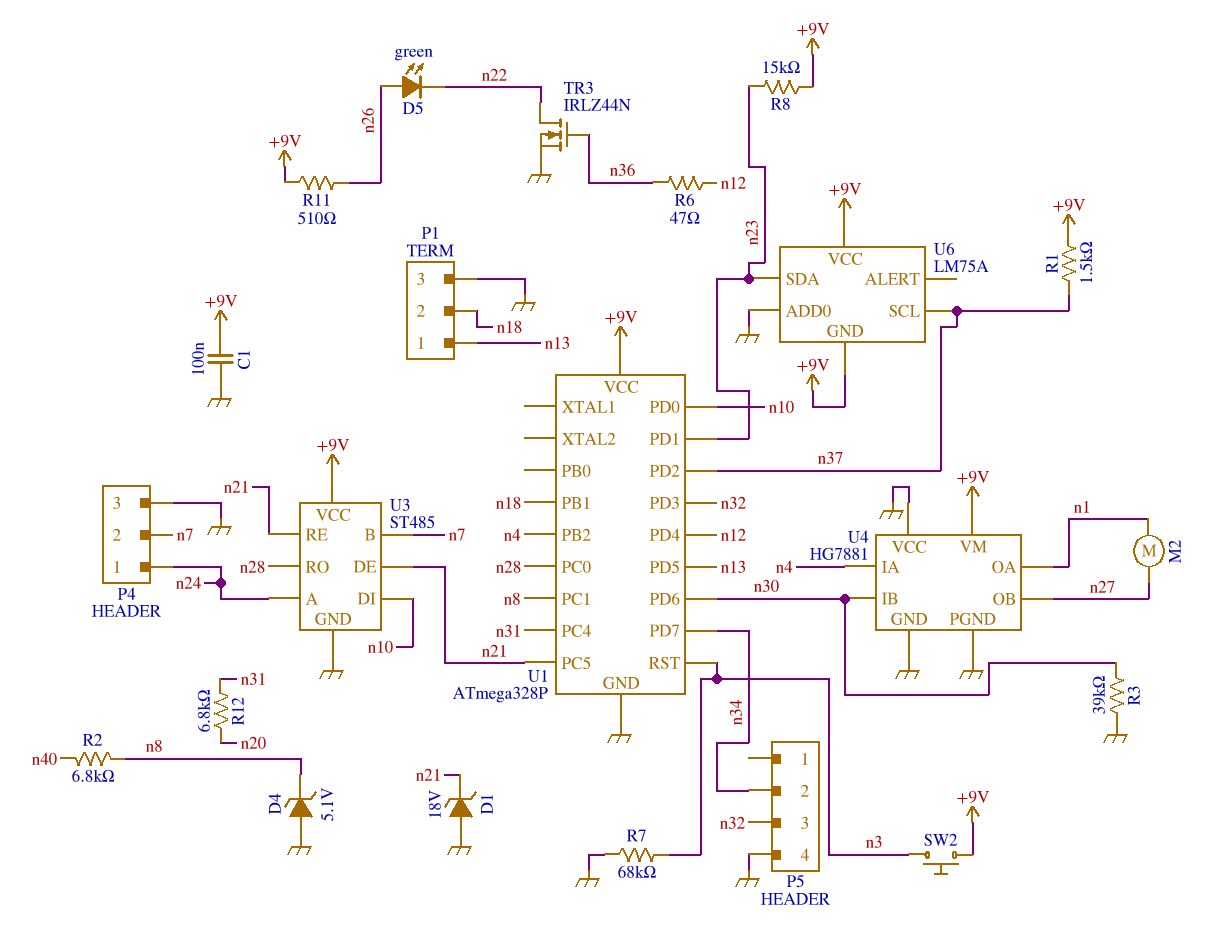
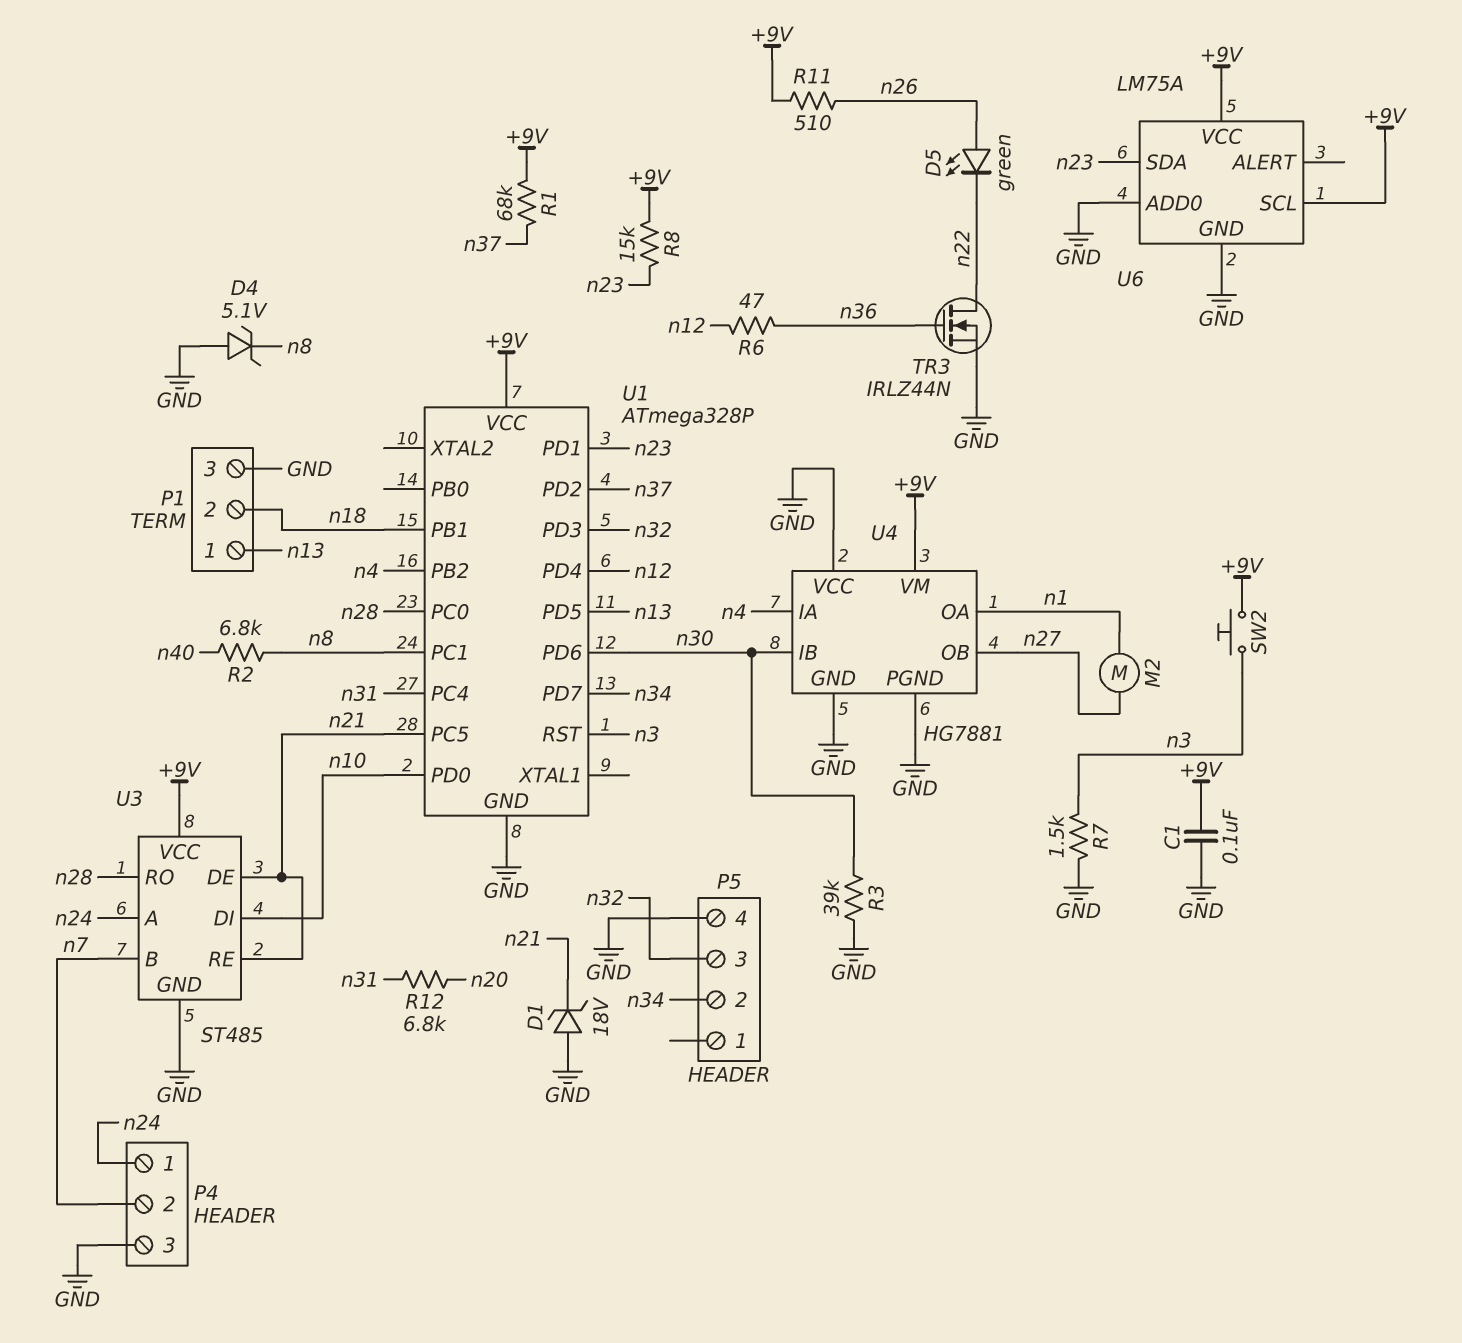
R1: 1.5k (+9V, n37) -> 68k (+9V, n37)
R7: 68k (GND, n3) -> 1.5k (GND, n3)
U6 pin GND: +9V -> GND
U6 pin SCL: n37 -> +9V

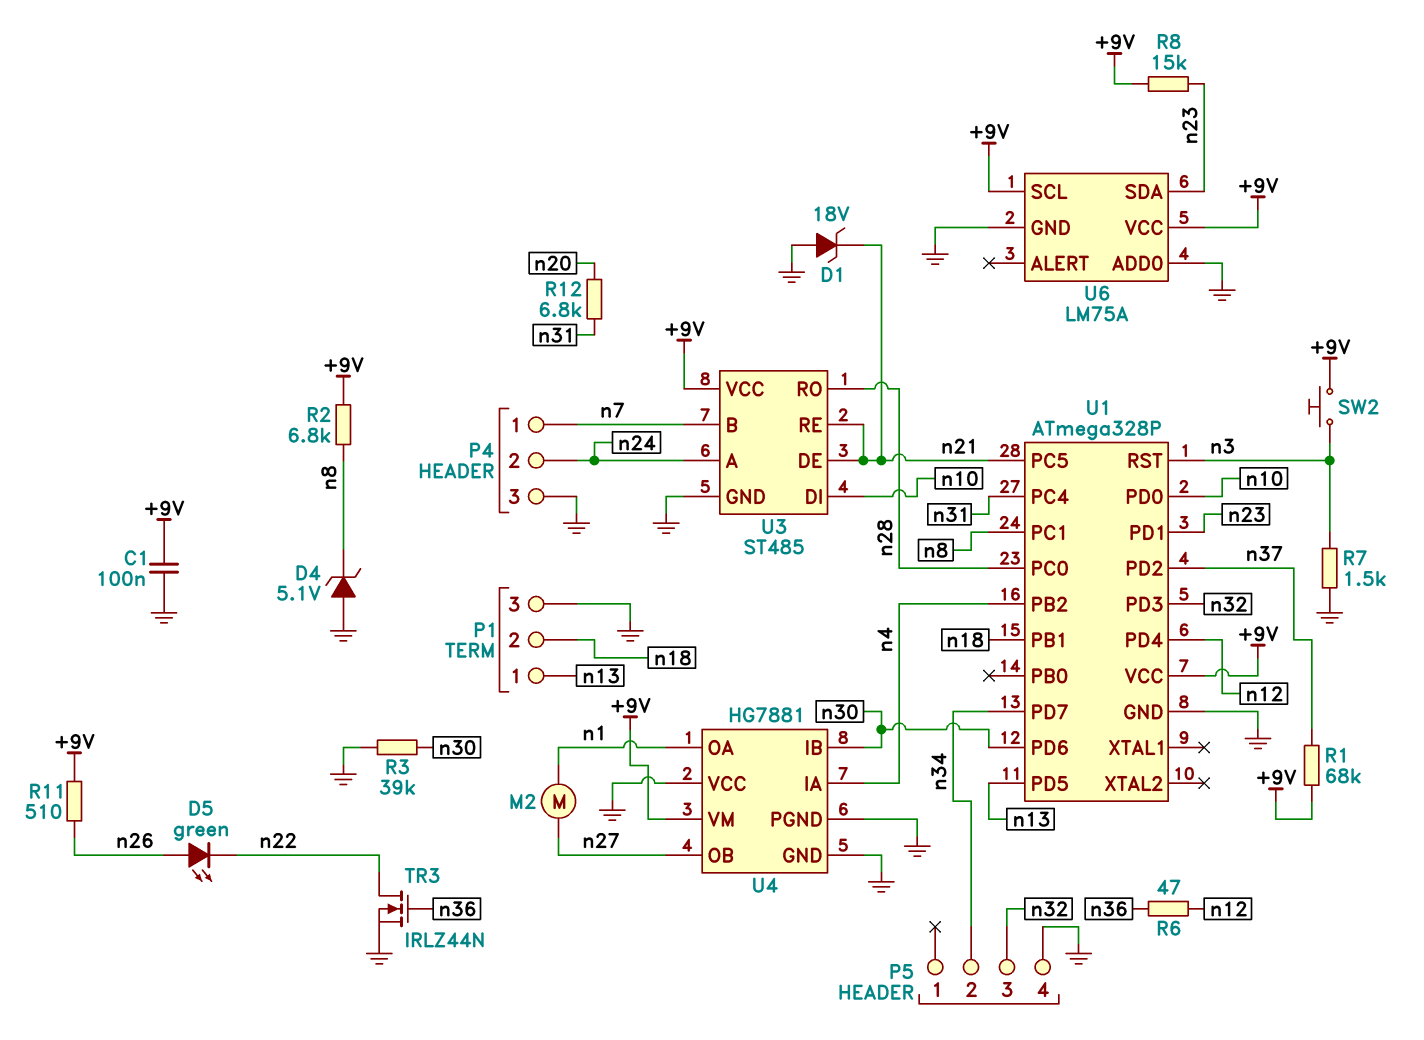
P4 pin 1: n24 -> n7
P4 pin 2: n7 -> n24
R2: 6.8k (n8, n40) -> 6.8k (+9V, n8)

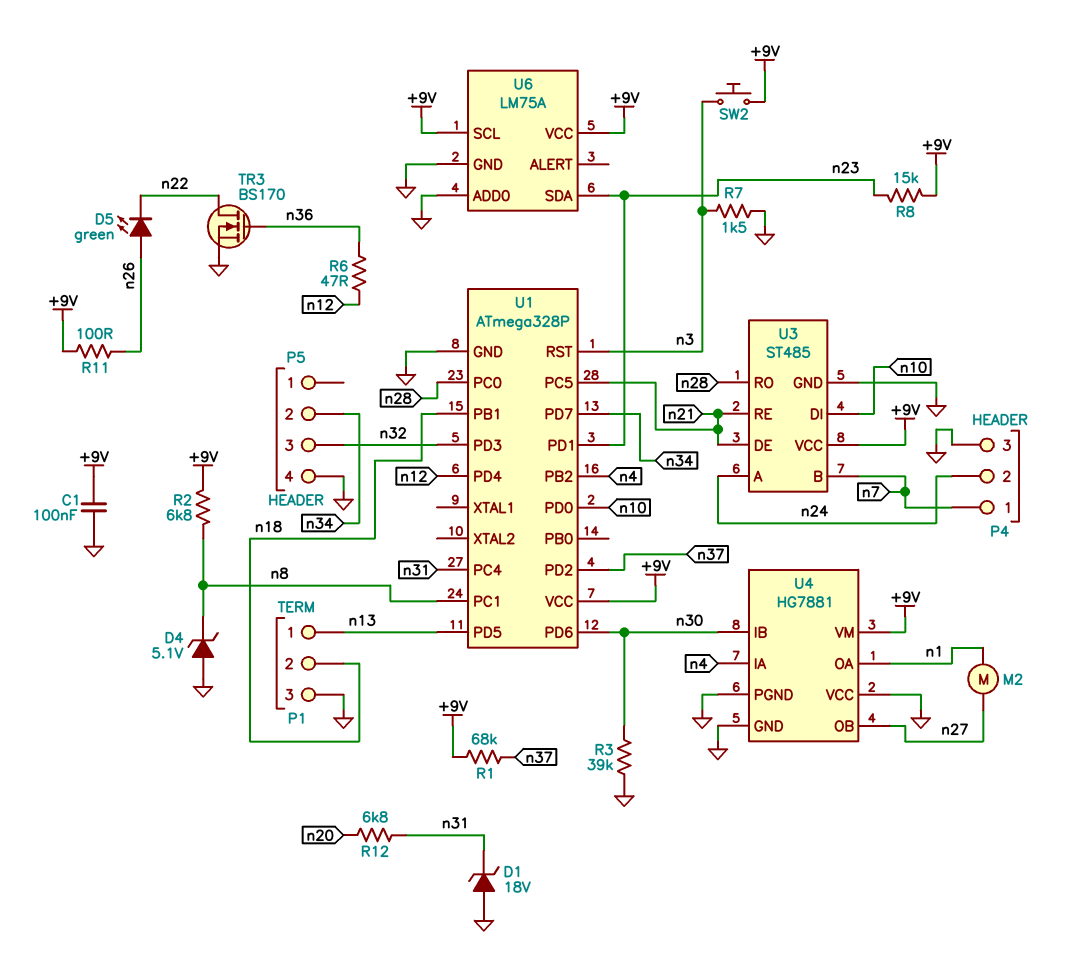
D1: zener 18V (A GND, K n21) -> zener 18V (A GND, K n31)
R11: 510 (+9V, n26) -> 100 (+9V, n26)
TR3: NMOS IRLZ44N (G n36, D n22, S GND) -> NMOS BS170 (G n36, D n22, S GND)

